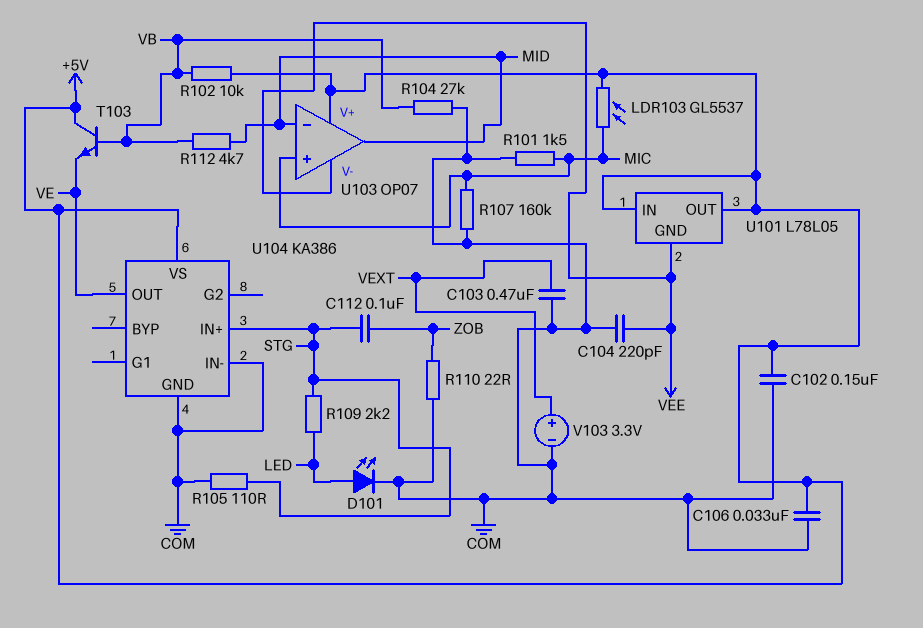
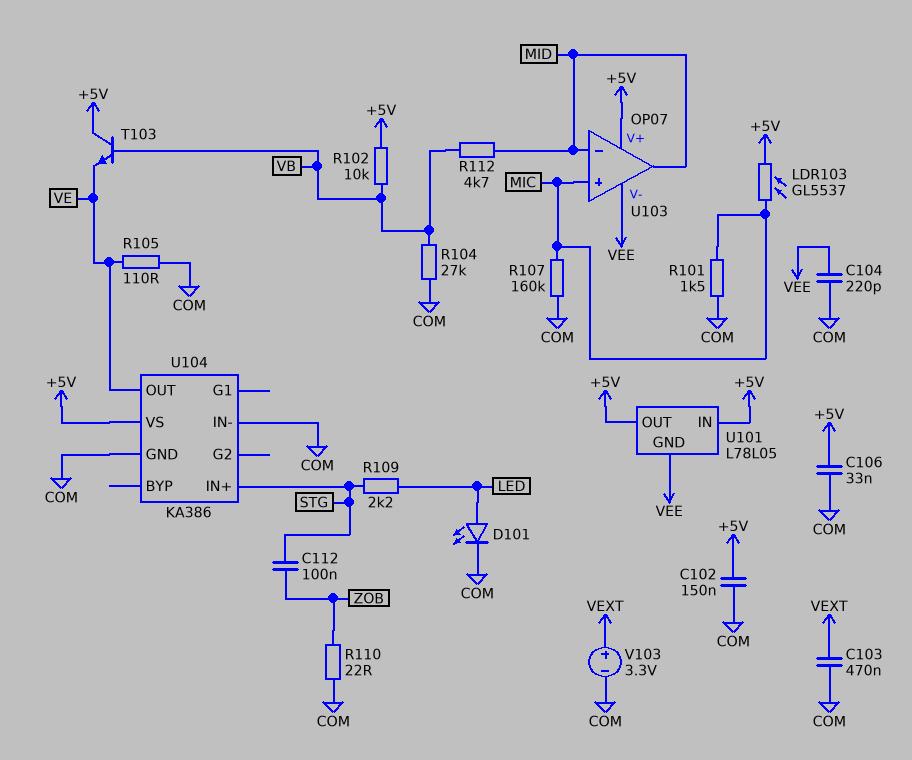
R105: 110 (COM, STG) -> 110 (COM, VE)

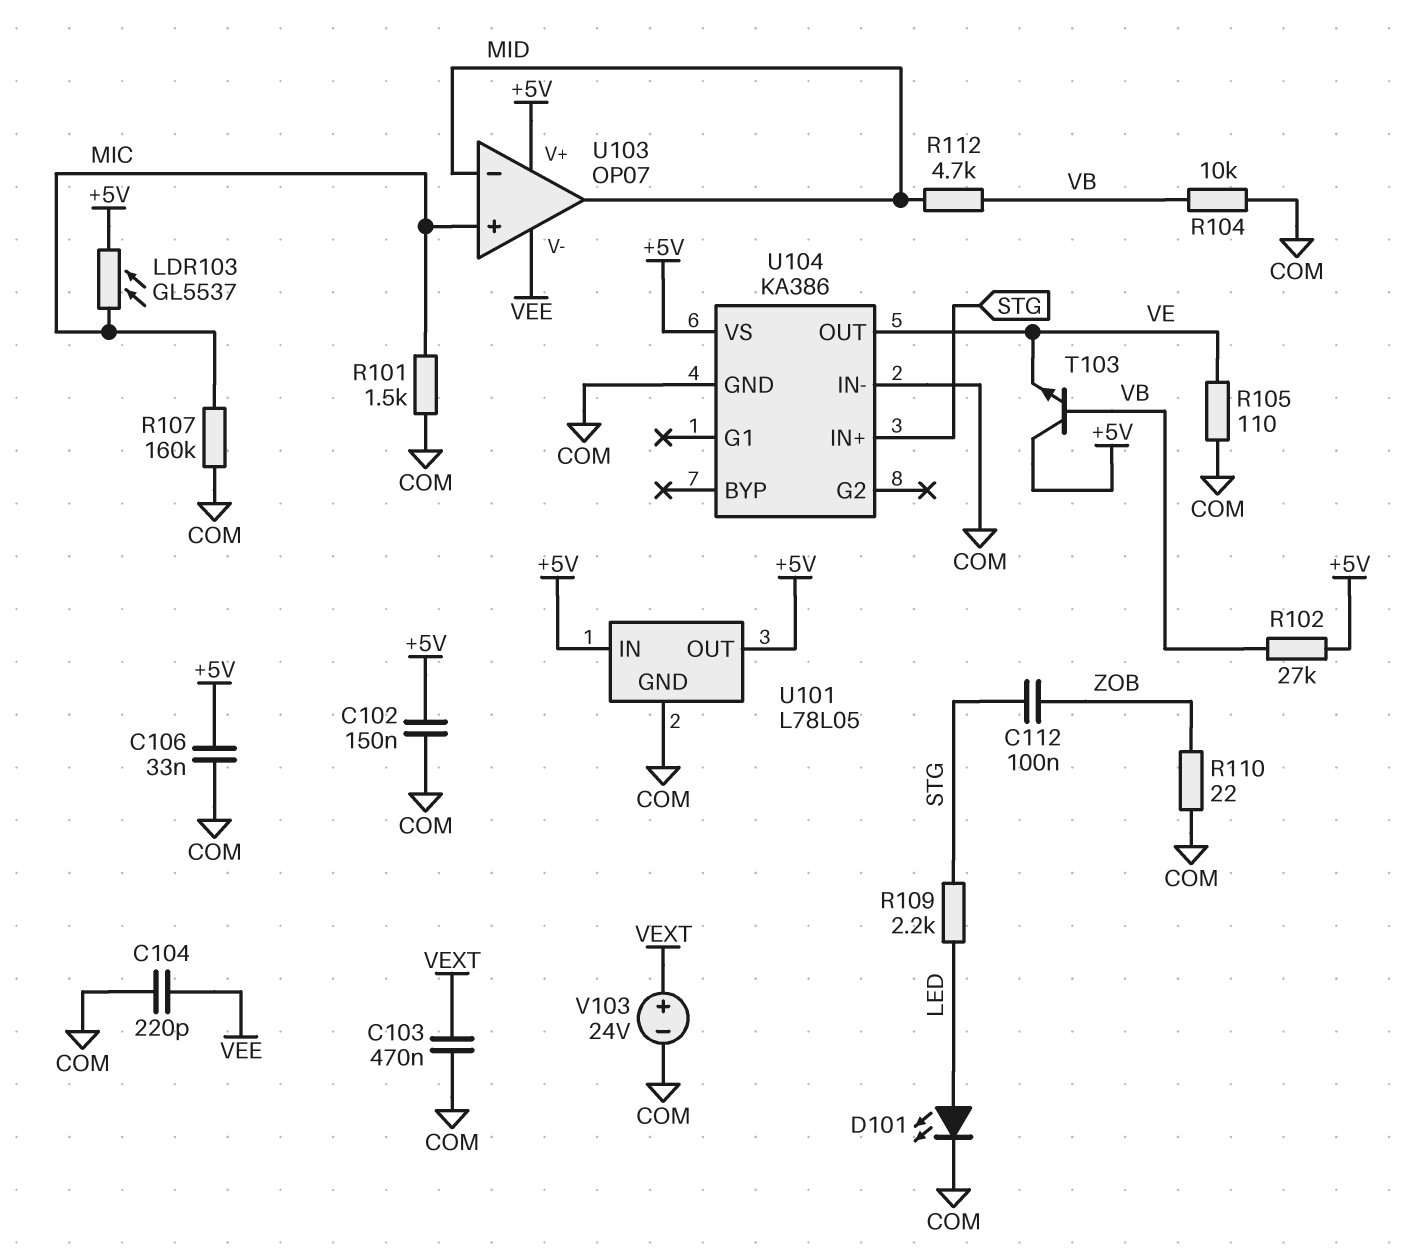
R102: 10k (+5V, VB) -> 27k (+5V, VB)
R104: 27k (COM, VB) -> 10k (COM, VB)
U101 pin GND: VEE -> COM
V103: 3.3V (plus VEXT, minus COM) -> 24V (plus VEXT, minus COM)

